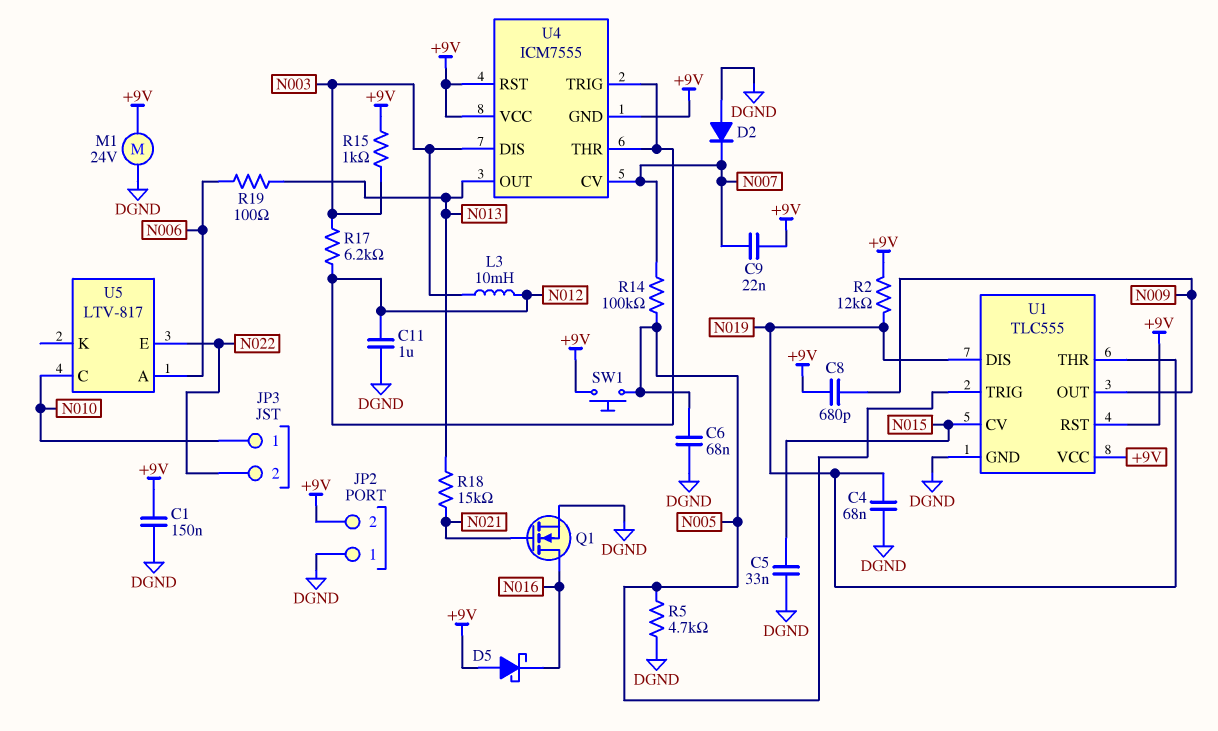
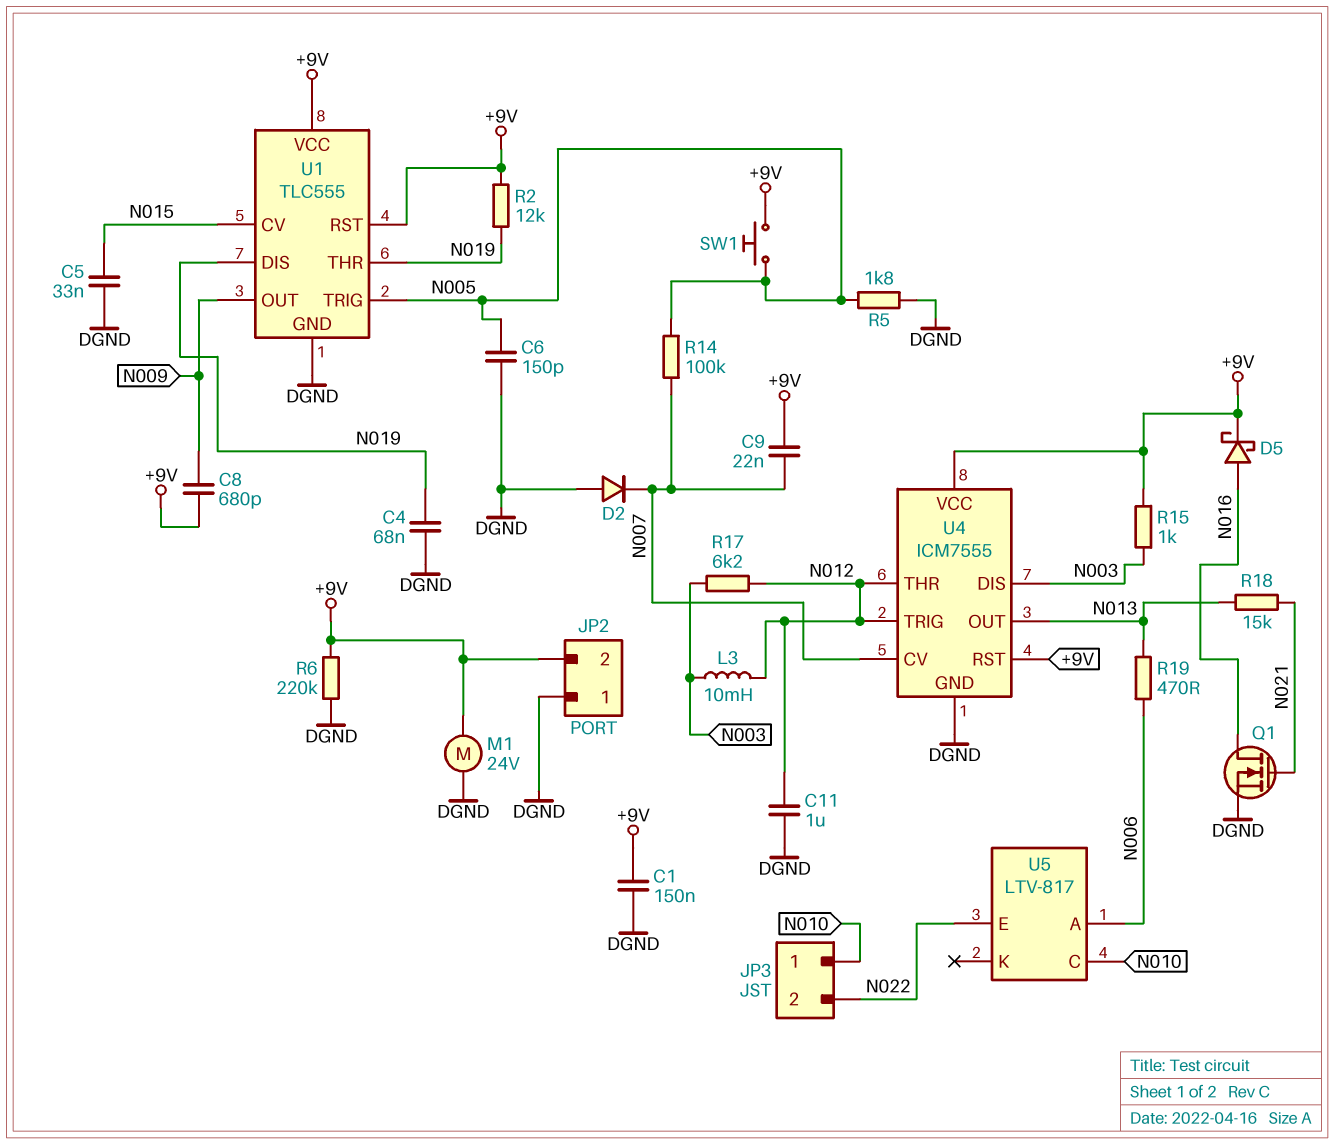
C6: 68nF (DGND, N005) -> 150pF (DGND, N005)
D5: schottky (A +9V, K N016) -> schottky (A N016, K +9V)
R5: 4.7k (DGND, N005) -> 1.8k (DGND, N005)
R6: none -> 220k (+9V, DGND)
R19: 100 (N006, N013) -> 470 (N006, N013)
U4 pin GND: +9V -> DGND

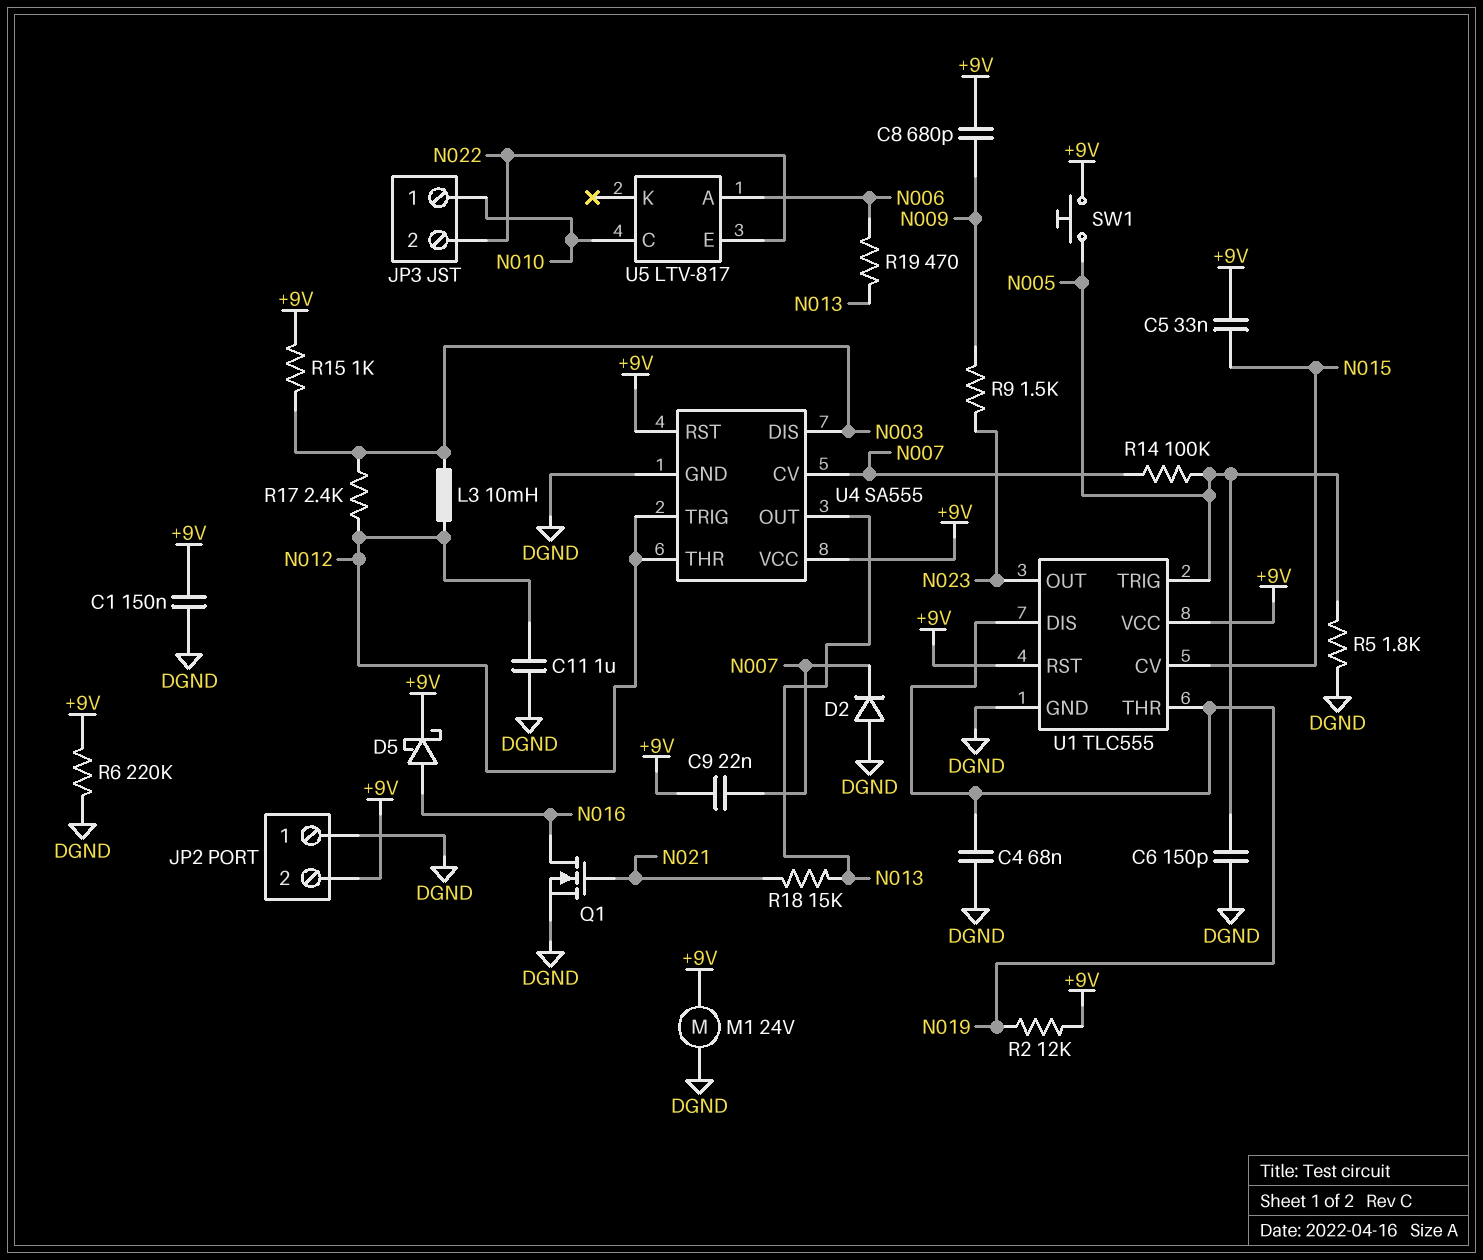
C5: 33nF (DGND, N015) -> 33nF (+9V, N015)
R9: none -> 1.5k (N009, N023)
R17: 6.2k (N003, N012) -> 2.4k (N003, N012)
U1 pin OUT: N009 -> N023
U4: ICM7555 -> SA555

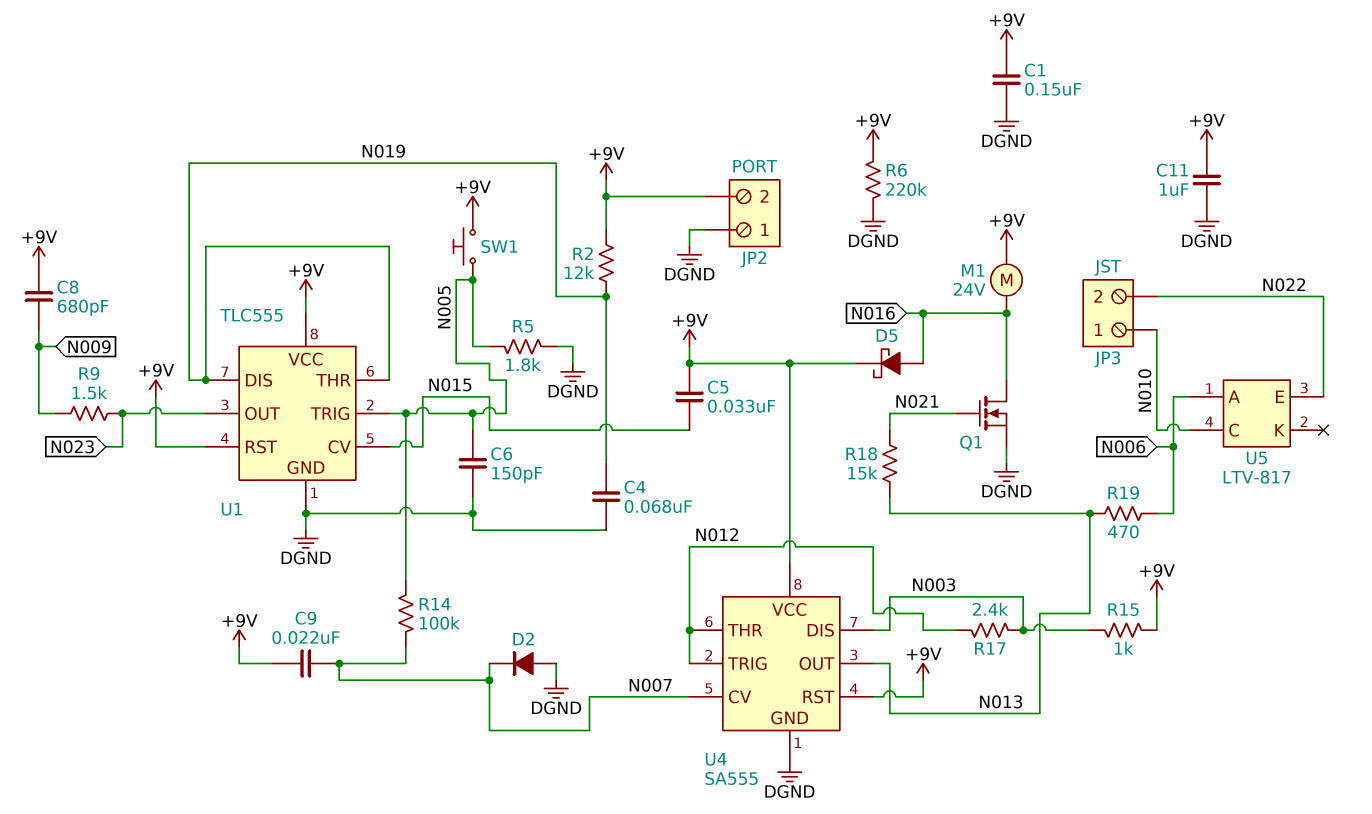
C11: 1uF (DGND, N012) -> 1uF (+9V, DGND)
L3: 10mH (N003, N012) -> none
M1: motor 24V (+9V, DGND) -> motor 24V (+9V, N016)

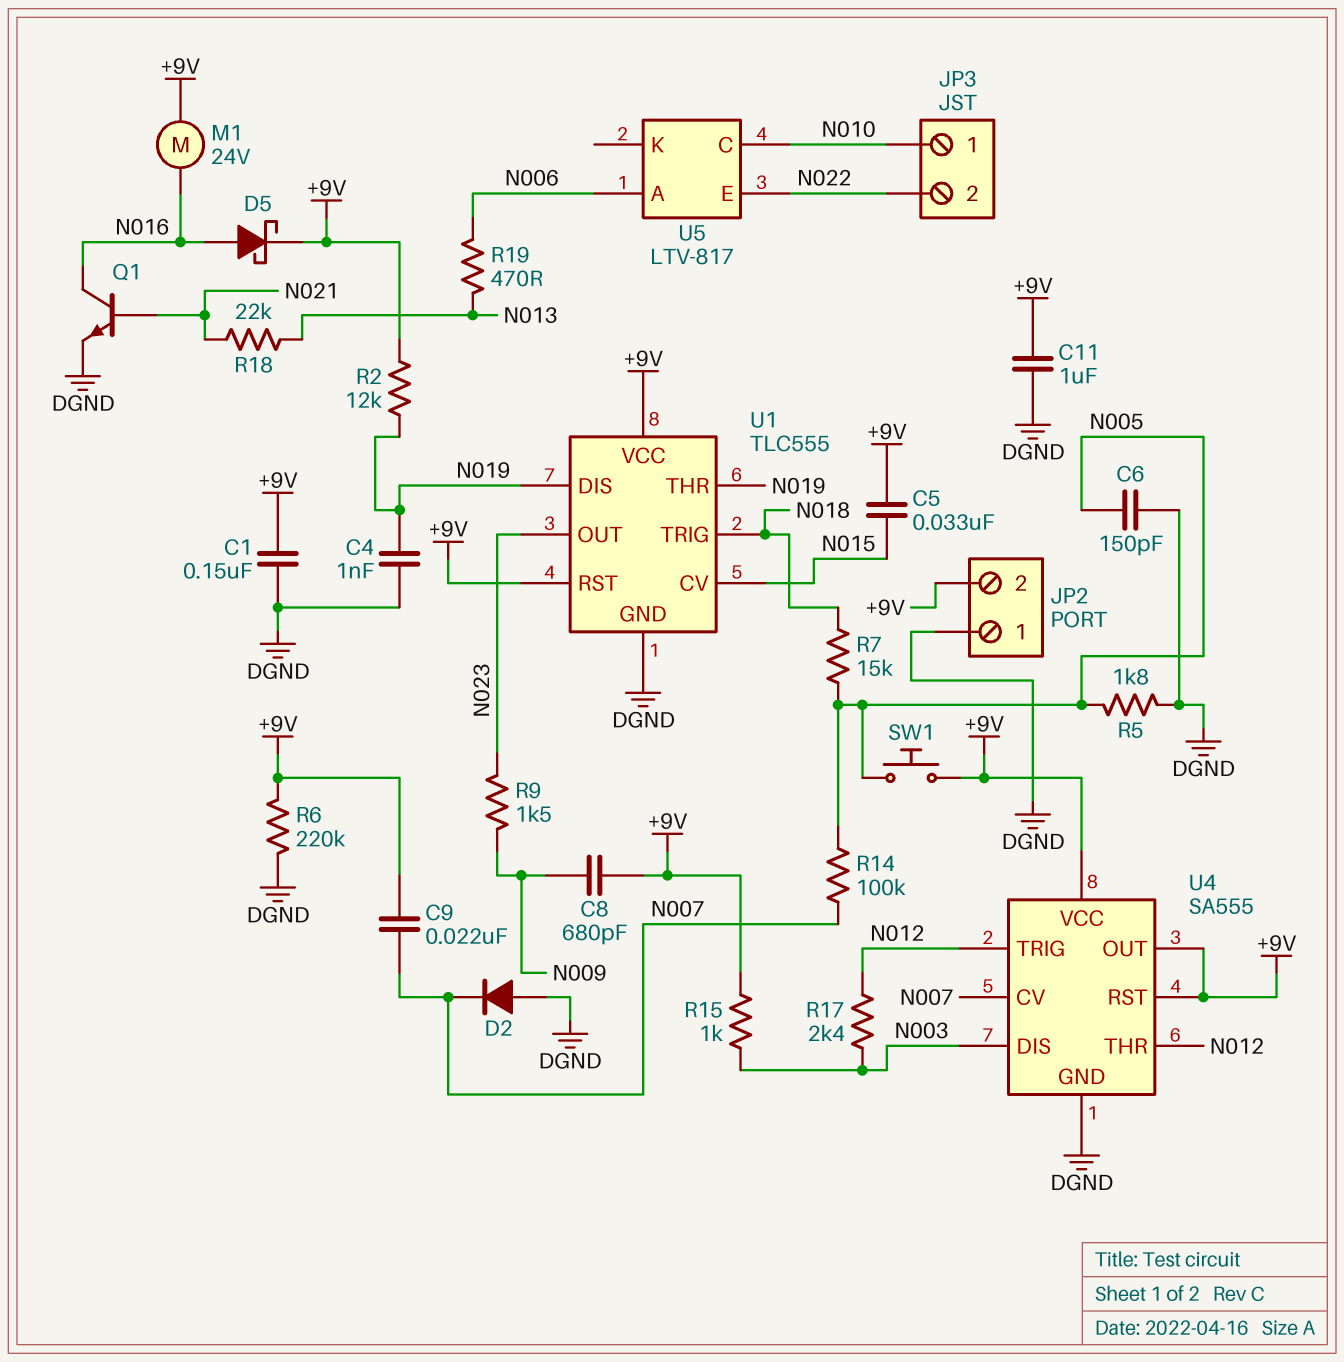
C4: 68nF (DGND, N019) -> 1nF (DGND, N019)
Q1: NMOS (G N021, D N016, S DGND) -> NPN (B N021, C N016, E DGND)
R7: none -> 15k (N005, N018)
R18: 15k (N013, N021) -> 22k (N013, N021)
U1 pin TRIG: N005 -> N018
U4 pin OUT: N013 -> +9V

